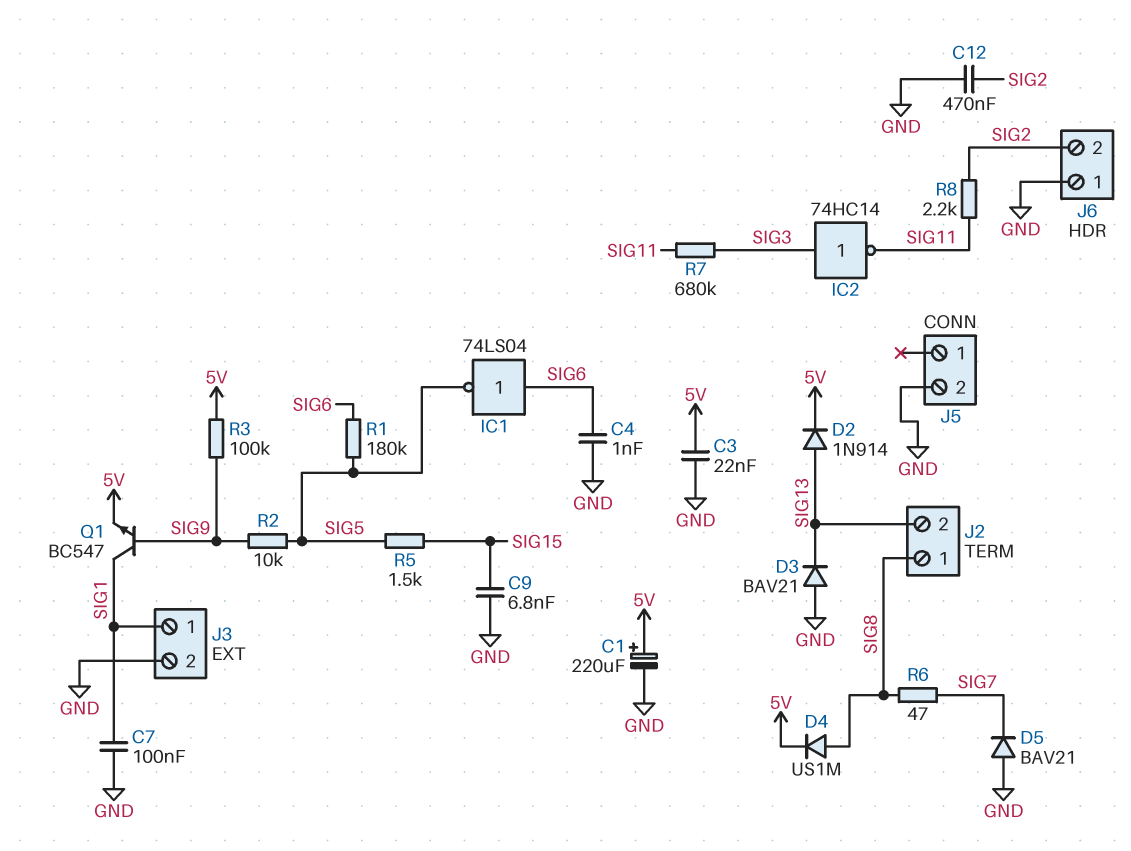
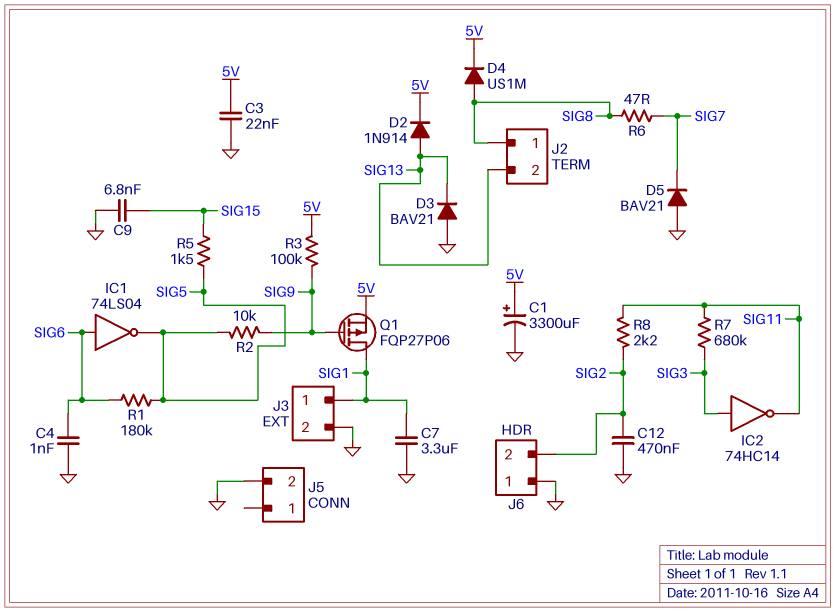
C1: 220uF (plus 5V, minus GND) -> 3300uF (plus 5V, minus GND)
C7: 100nF (GND, SIG1) -> 3.3uF (GND, SIG1)
Q1: NPN BC547 (B SIG9, C SIG1, E 5V) -> PMOS FQP27P06 (G SIG9, D SIG1, S 5V)

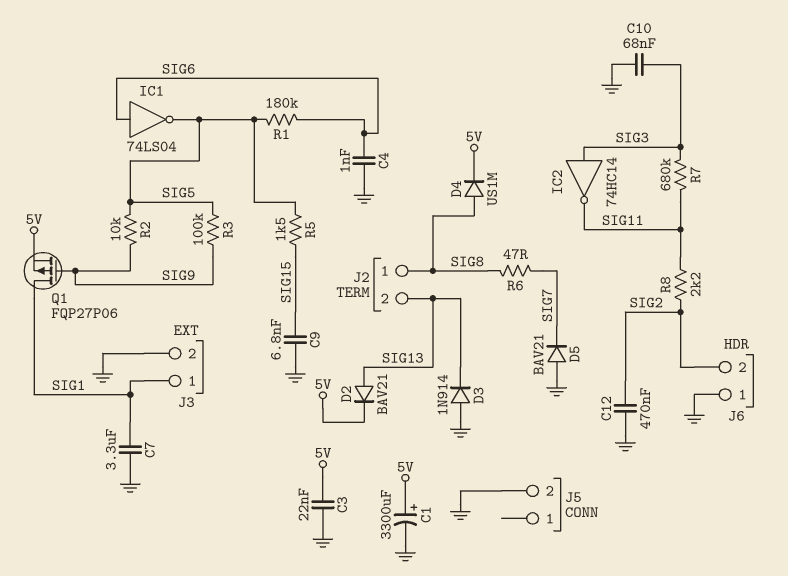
C10: none -> 68nF (GND, SIG3)
D2: diode 1N914 (A SIG13, K 5V) -> diode BAV21 (A SIG13, K 5V)
D3: diode BAV21 (A GND, K SIG13) -> diode 1N914 (A GND, K SIG13)
R3: 100k (5V, SIG9) -> 100k (SIG5, SIG9)

